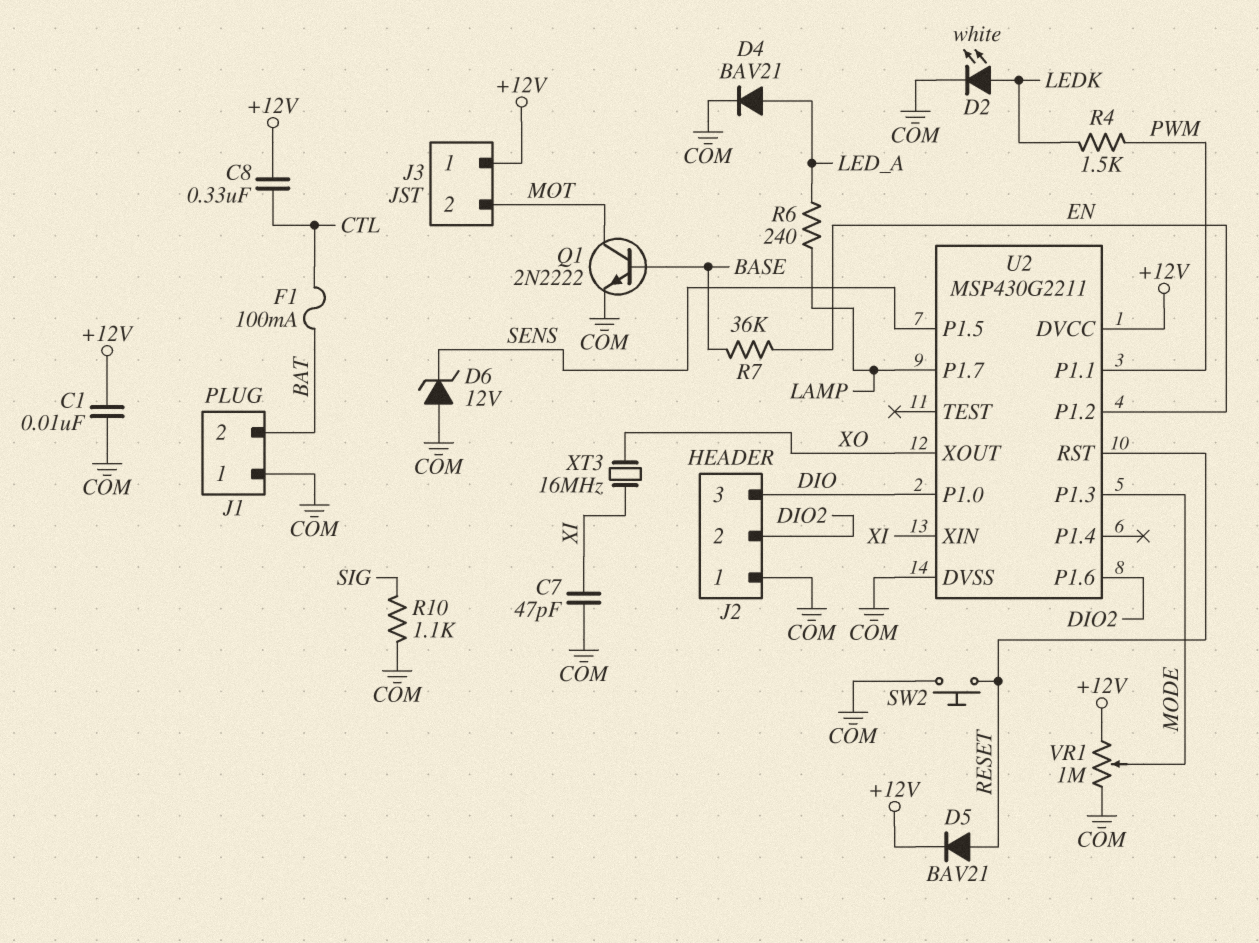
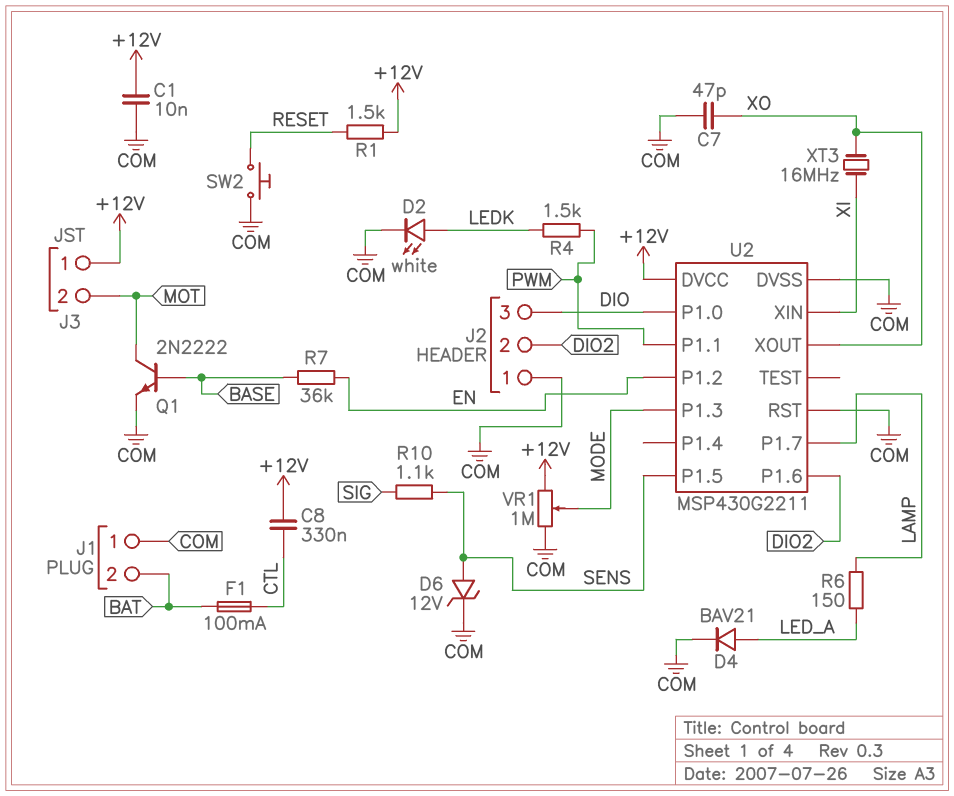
C7: 47pF (COM, XI) -> 47pF (COM, XO)
D5: diode BAV21 (A RESET, K +12V) -> none
D6: zener 12V (A COM, K SENS) -> zener 12V (A SENS, K COM)
R1: none -> 1.5k (+12V, RESET)
R6: 240 (LAMP, LED_A) -> 150 (LAMP, LED_A)
R10: 1.1k (COM, SIG) -> 1.1k (SENS, SIG)
U2 pin RST: RESET -> COM

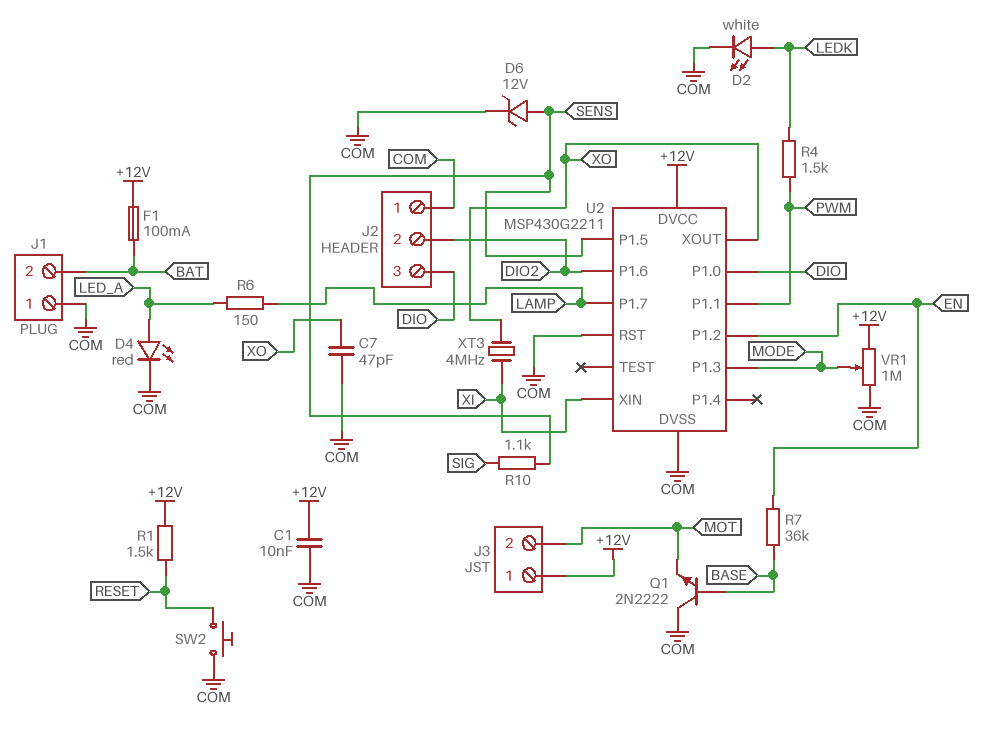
C8: 330nF (+12V, CTL) -> none
D4: diode BAV21 (A LED_A, K COM) -> LED red (A LED_A, K COM)
F1: 100mA (BAT, CTL) -> 100mA (+12V, BAT)
Q1: NPN 2N2222 (B BASE, C MOT, E COM) -> NPN 2N2222 (B BASE, C COM, E MOT)
XT3: 16MHz (XI, XO) -> 4MHz (XI, XO)

